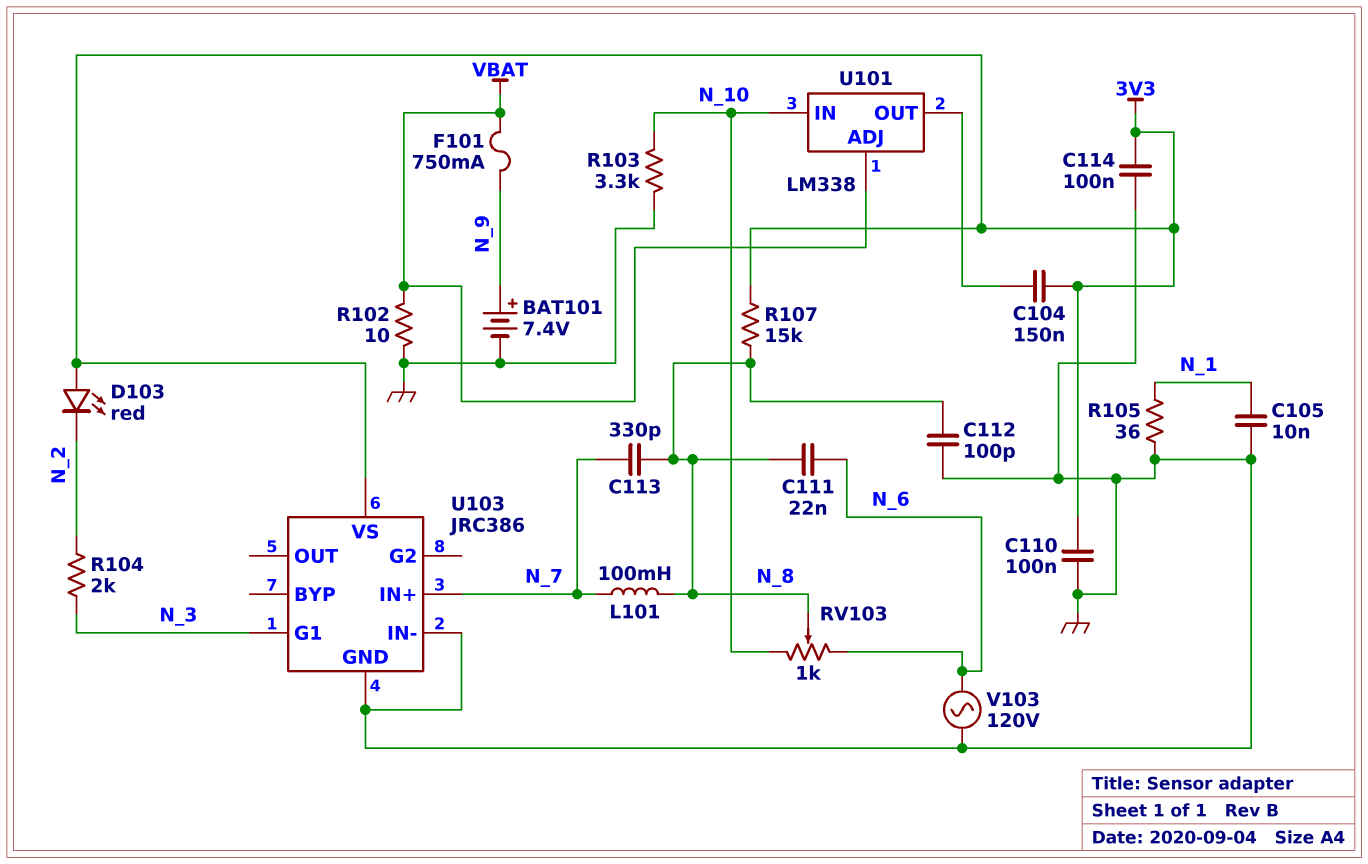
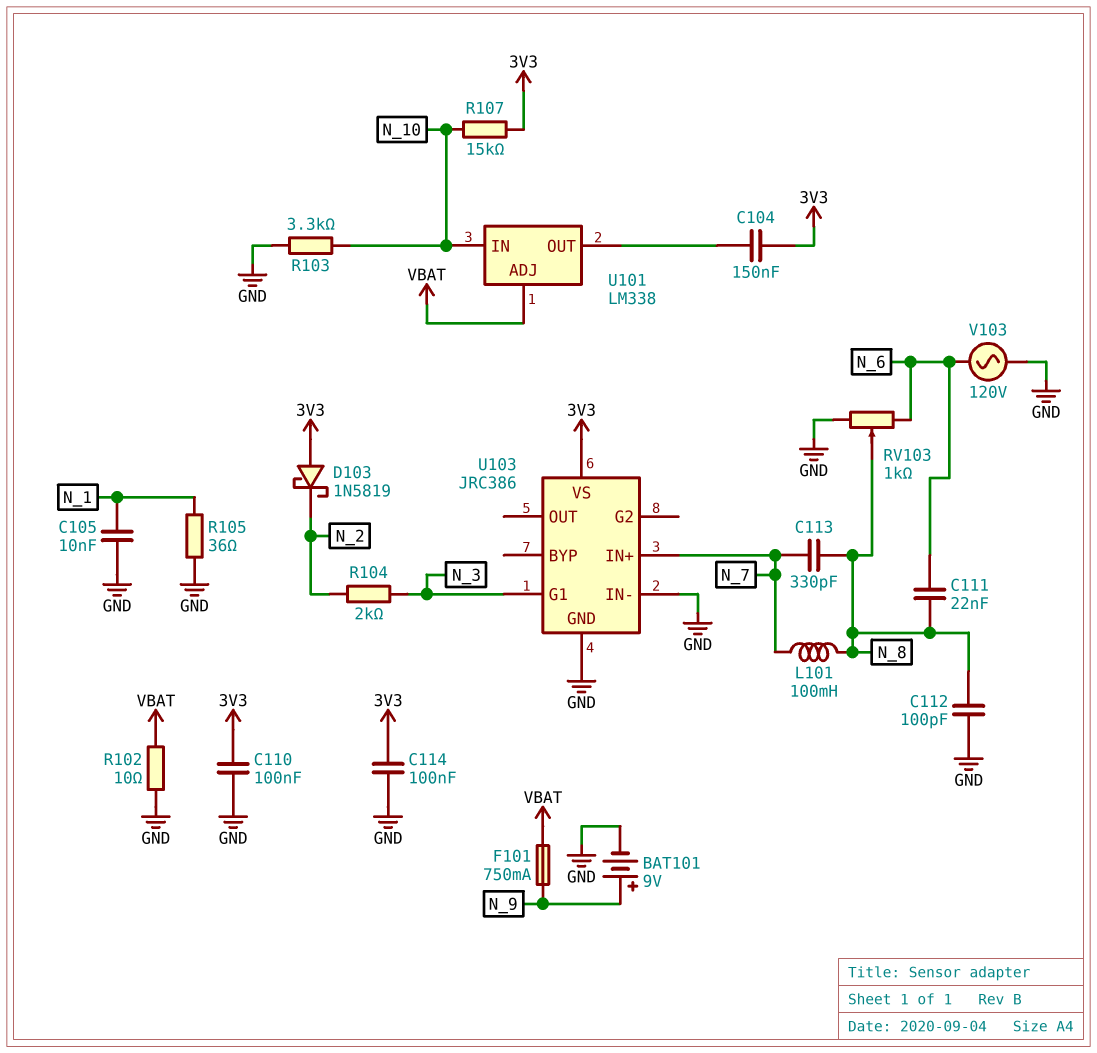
BAT101: 7.4V (plus N_9, minus GND) -> 9V (plus N_9, minus GND)
D103: LED red (A 3V3, K N_2) -> schottky 1N5819 (A 3V3, K N_2)
R107: 15k (3V3, N_8) -> 15k (3V3, N_10)
RV103: 1k (N_6, N_10, wiper N_8) -> 1k (GND, N_6, wiper N_8)

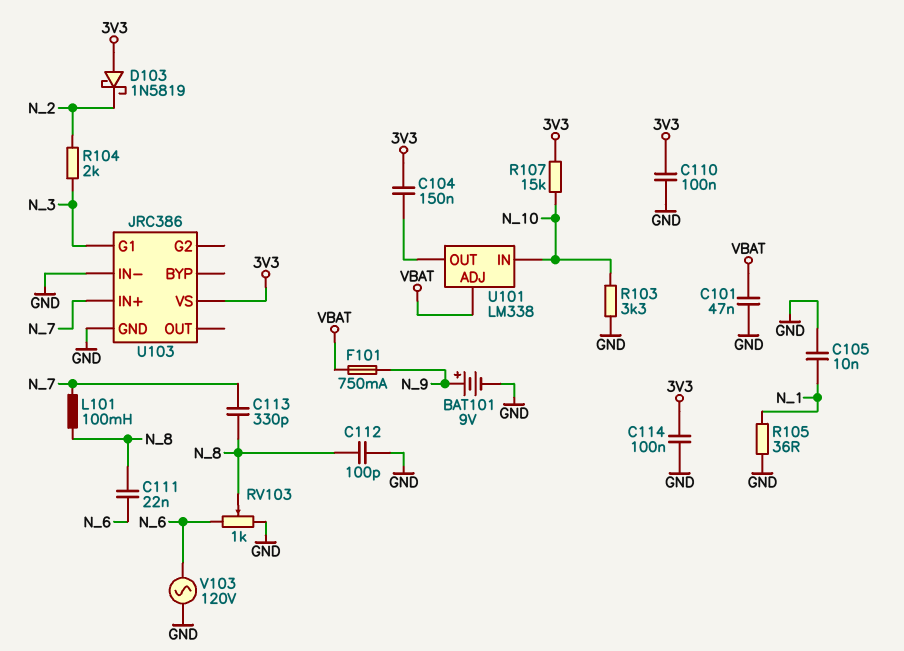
C101: none -> 47nF (GND, VBAT)
R102: 10 (GND, VBAT) -> none

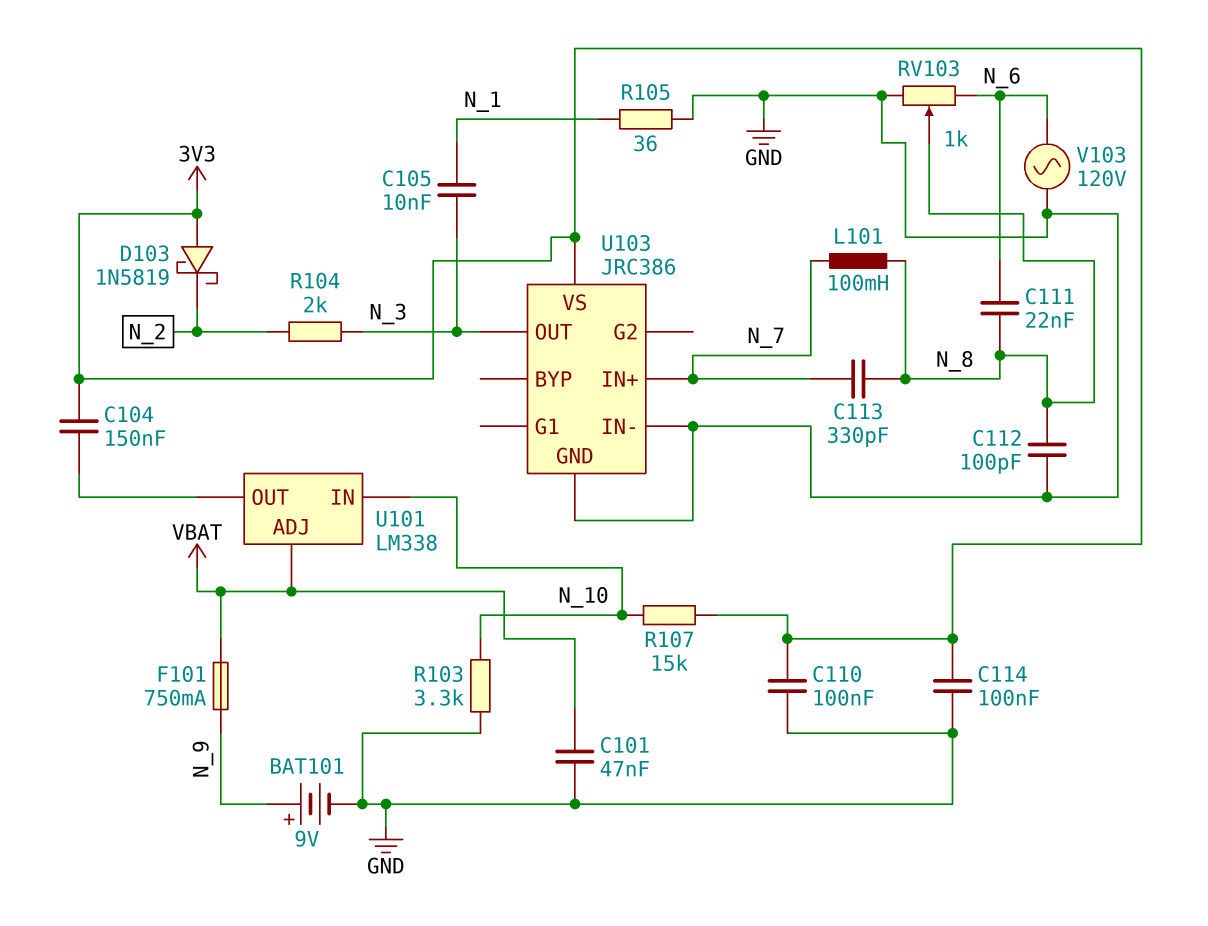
C105: 10nF (GND, N_1) -> 10nF (N_1, N_3)
U103 pin G1: N_3 -> none
U103 pin OUT: none -> N_3

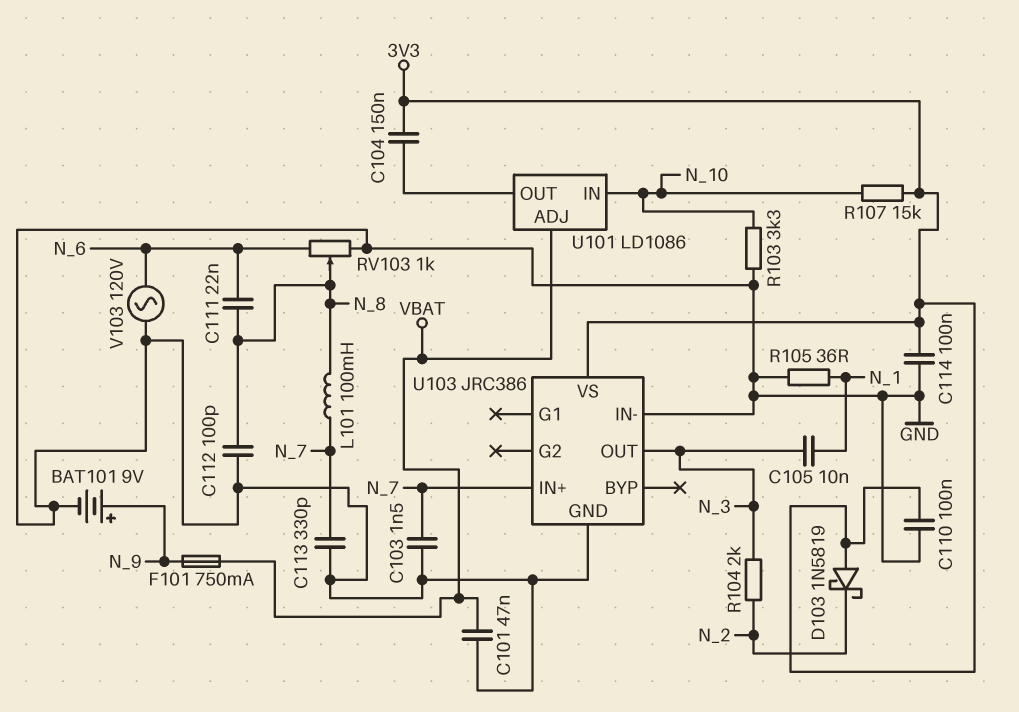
C103: none -> 1.5nF (GND, N_7)
C113: 330pF (N_7, N_8) -> 330pF (GND, N_7)
U101: LM338 -> LD1086

